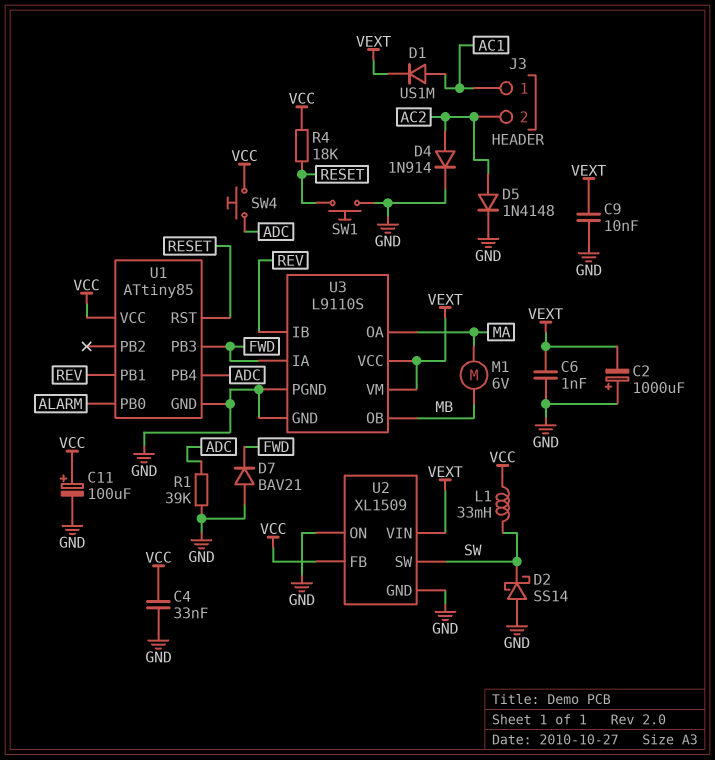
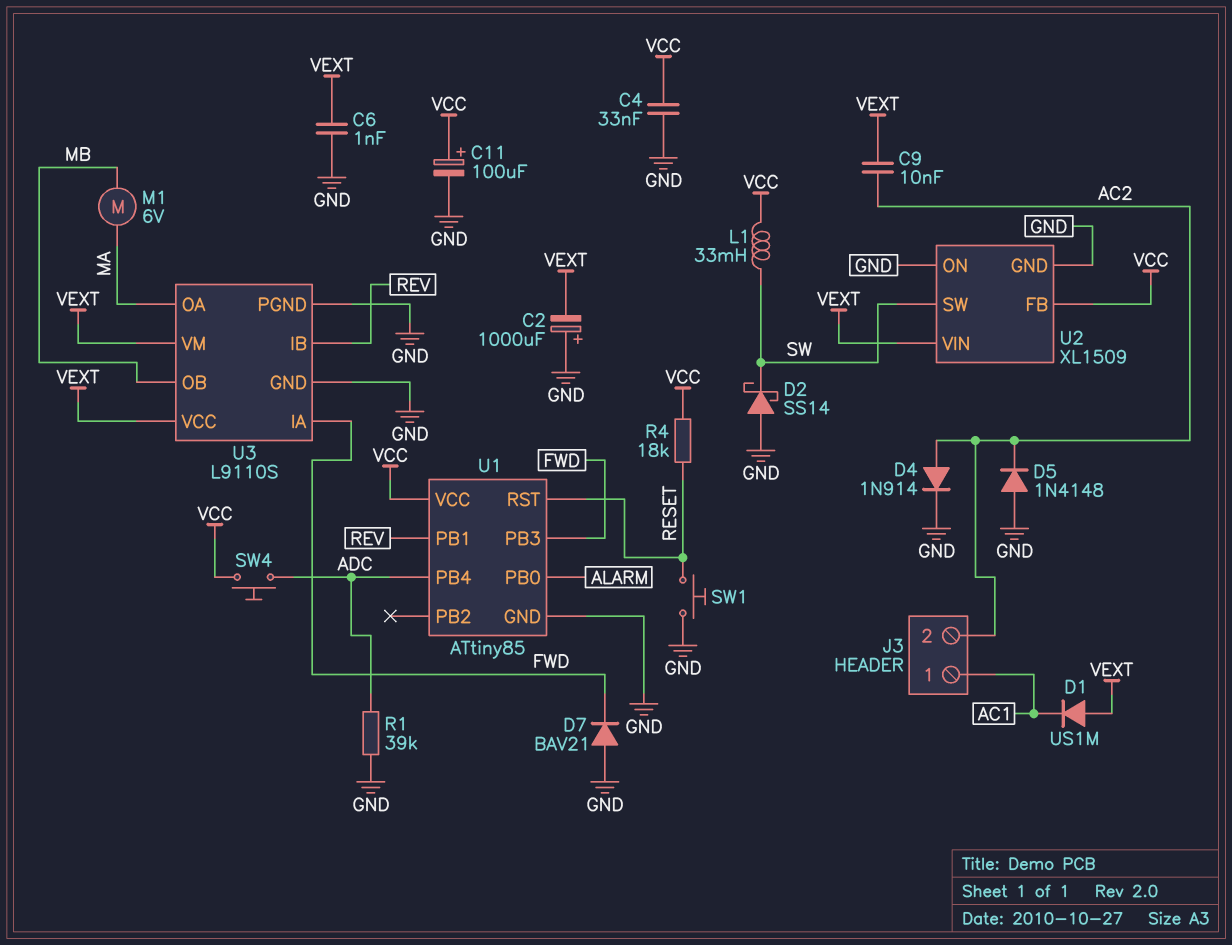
C9: 10nF (GND, VEXT) -> 10nF (AC2, VEXT)
D1: diode US1M (A AC1, K VEXT) -> diode US1M (A VEXT, K AC1)
D5: diode 1N4148 (A AC2, K GND) -> diode 1N4148 (A GND, K AC2)

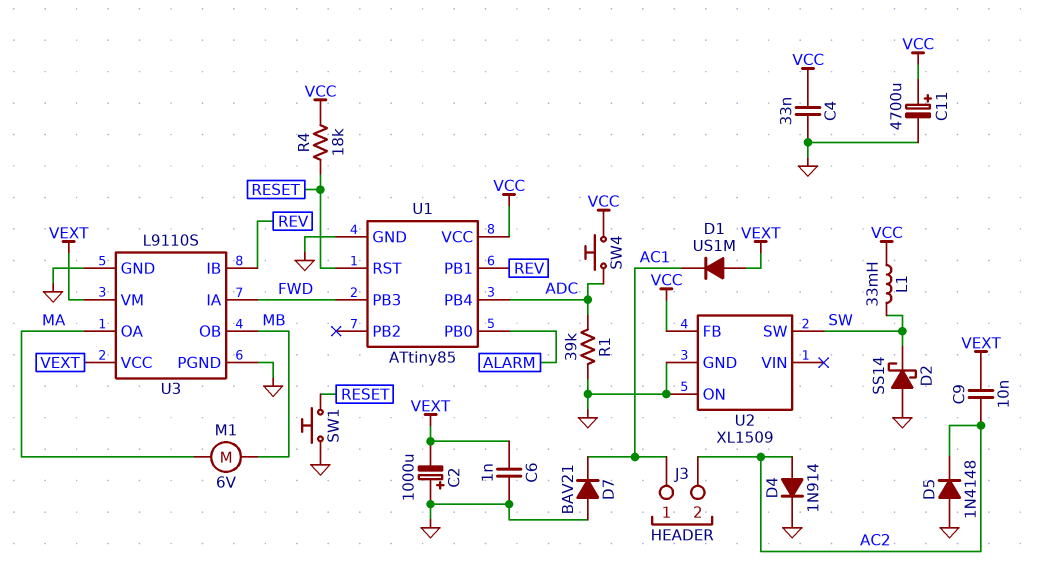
C11: 100uF (plus VCC, minus GND) -> 4700uF (plus VCC, minus GND)
D7: diode BAV21 (A GND, K FWD) -> diode BAV21 (A GND, K AC1)
U2 pin VIN: VEXT -> none

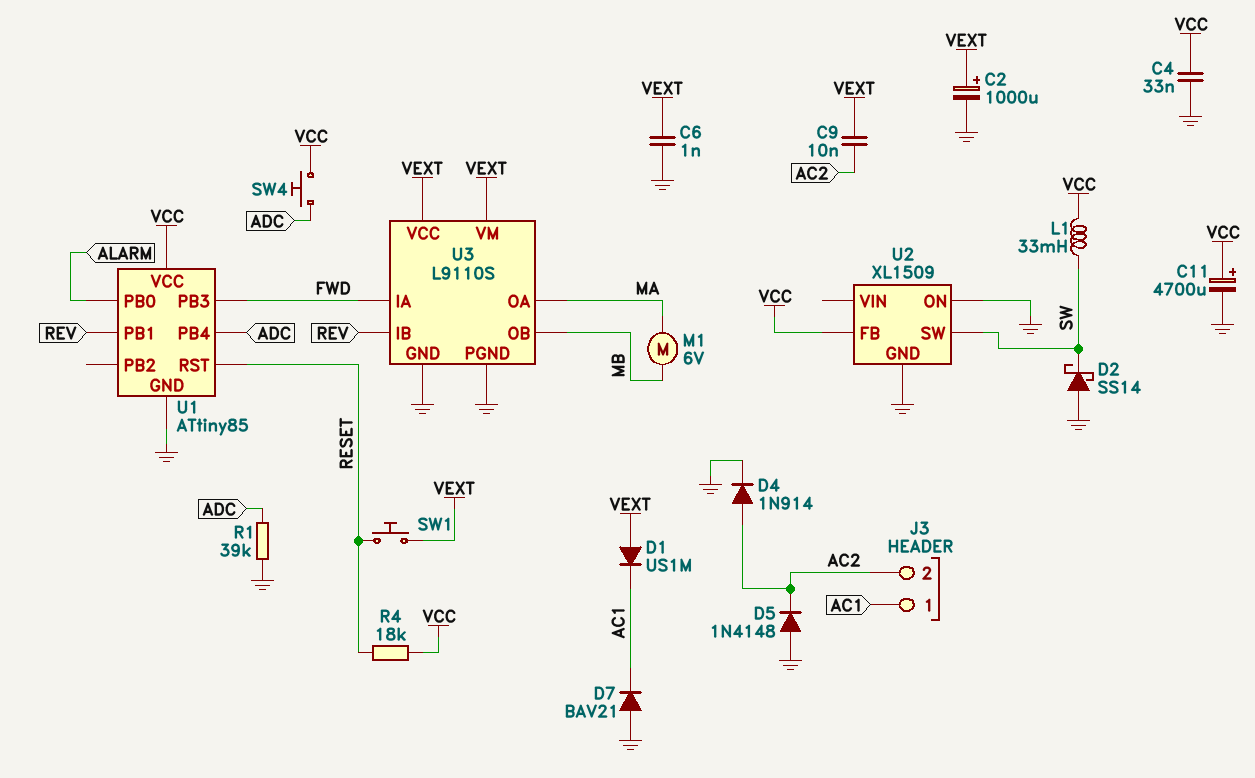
C2: 1000uF (plus GND, minus VEXT) -> 1000uF (plus VEXT, minus GND)
SW1: button (GND, RESET) -> button (RESET, VEXT)

